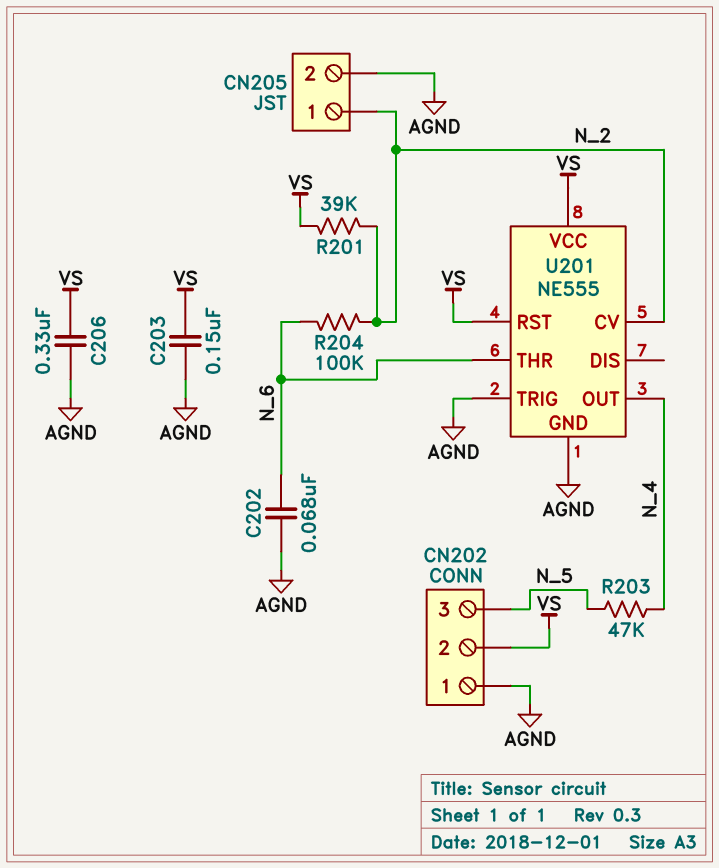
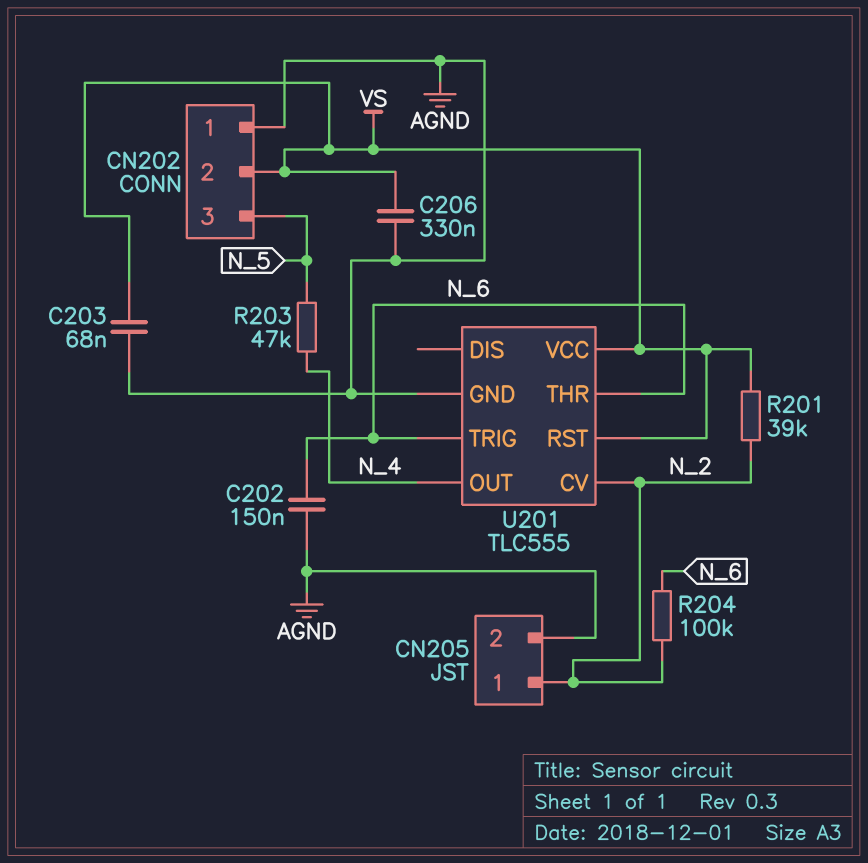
C202: 68nF (AGND, N_6) -> 150nF (AGND, N_6)
C203: 150nF (AGND, VS) -> 68nF (AGND, VS)
U201: NE555 -> TLC555
U201 pin TRIG: AGND -> N_6

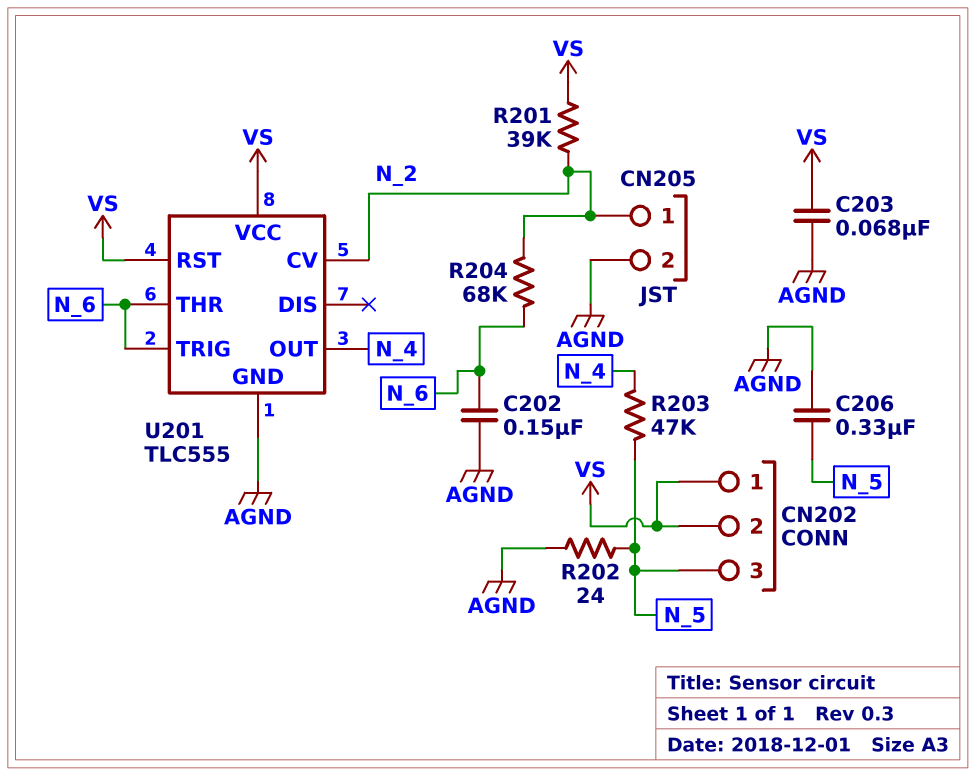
C206: 330nF (AGND, VS) -> 330nF (AGND, N_5)
CN202 pin 1: AGND -> VS
R202: none -> 24 (AGND, N_5)
R204: 100k (N_2, N_6) -> 68k (N_2, N_6)

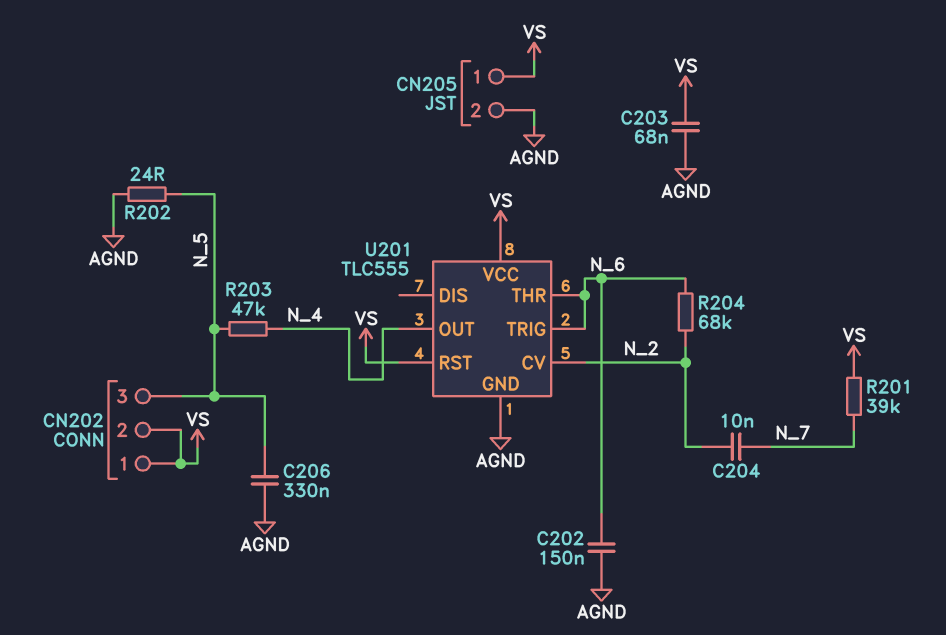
C204: none -> 10nF (N_2, N_7)
CN205 pin 1: N_2 -> VS
R201: 39k (N_2, VS) -> 39k (N_7, VS)

